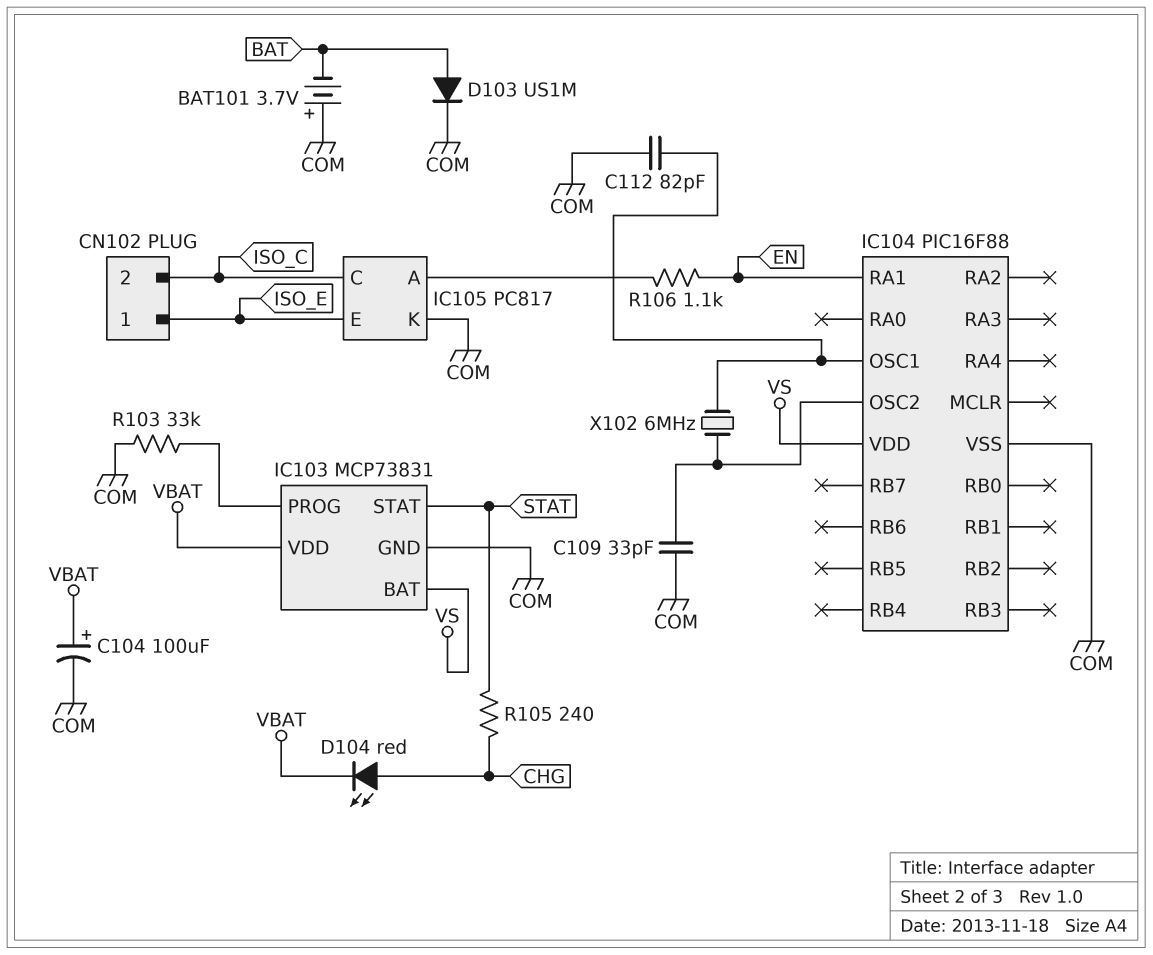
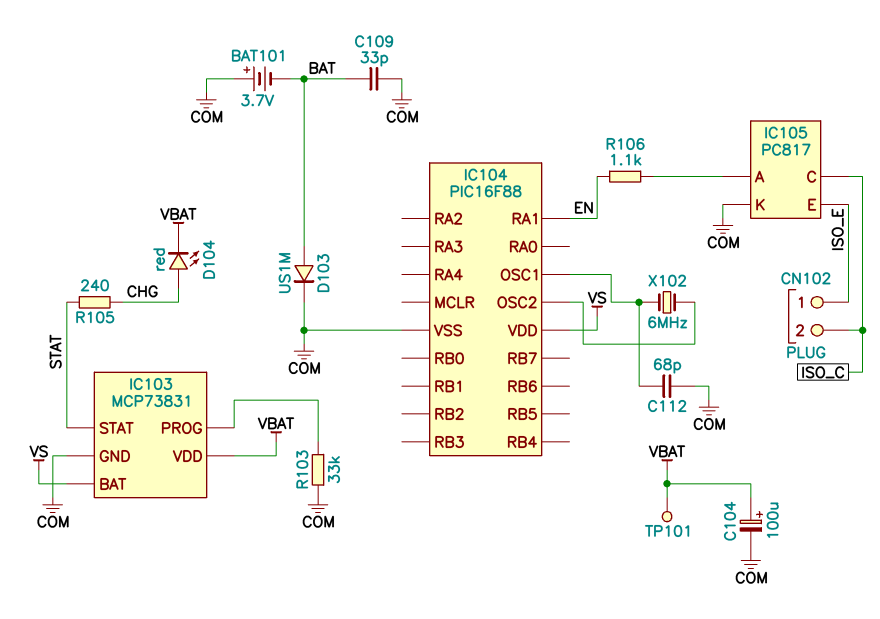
C109: 33pF (COM, IC104/OSC2) -> 33pF (BAT, COM)
C112: 82pF (COM, IC104/OSC1) -> 68pF (COM, IC104/OSC1)
TP101: none -> test point (VBAT)

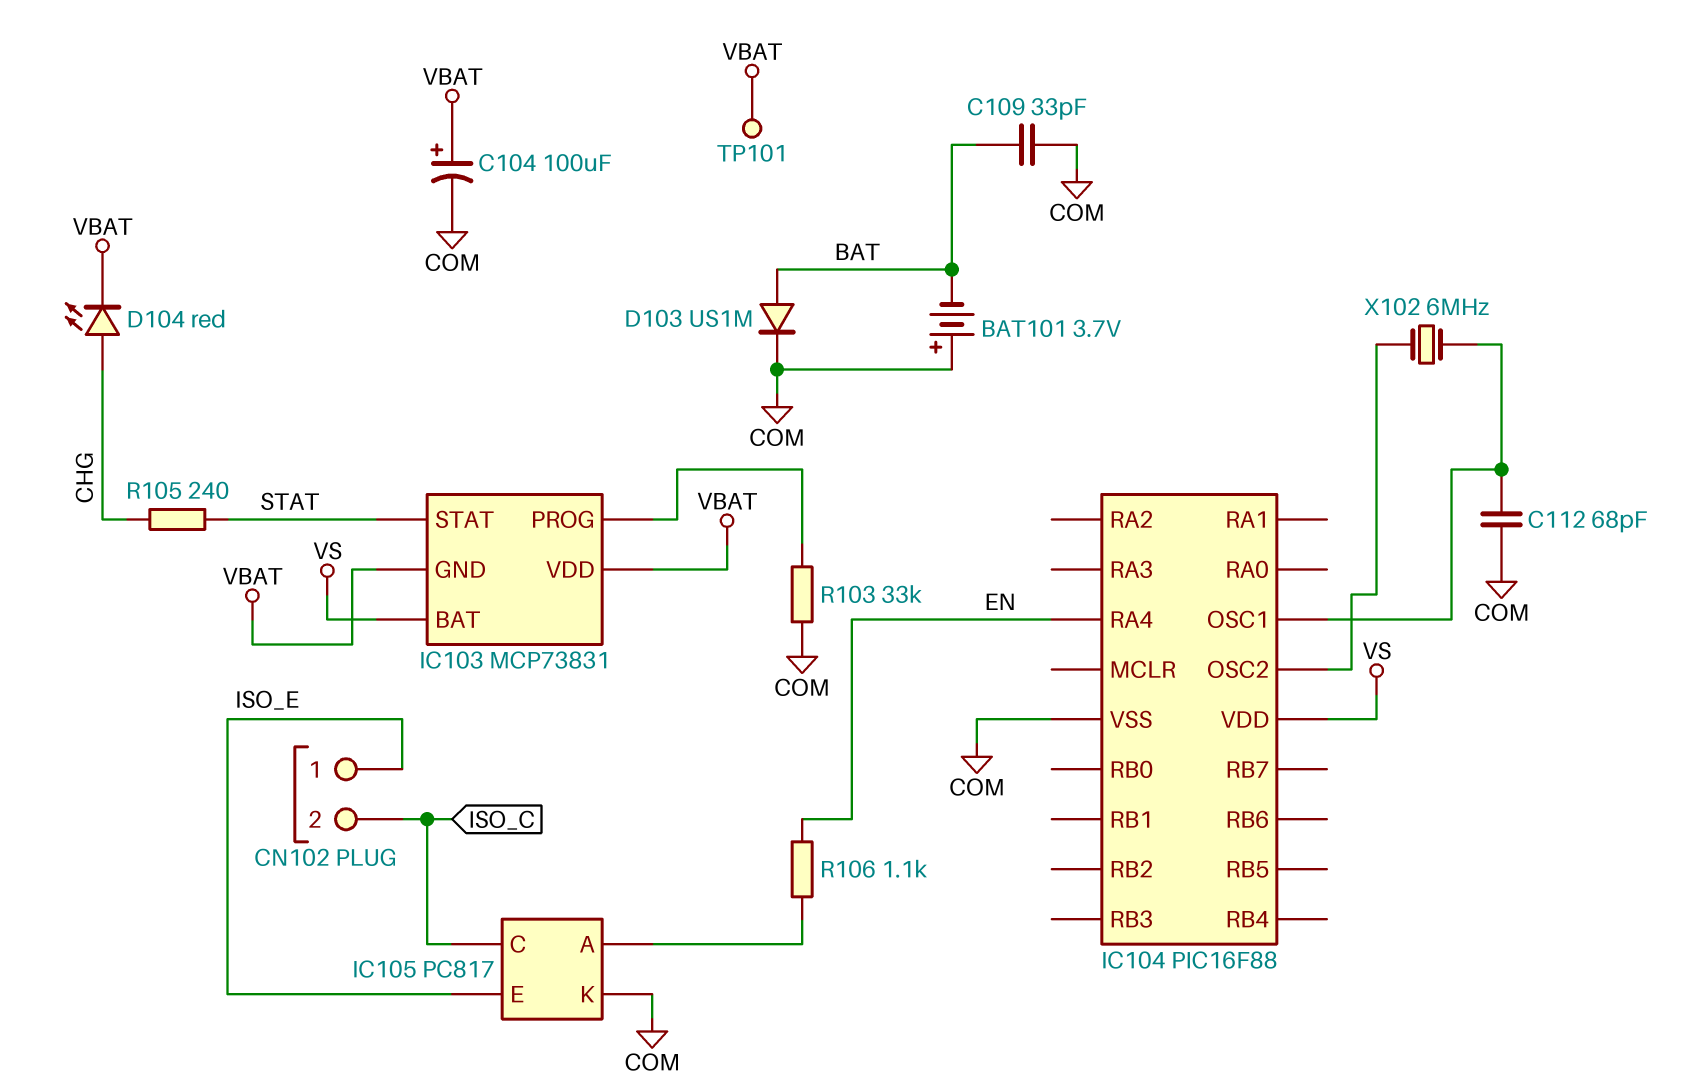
IC103 pin GND: COM -> VBAT
IC104 pin RA1: EN -> none
IC104 pin RA4: none -> EN

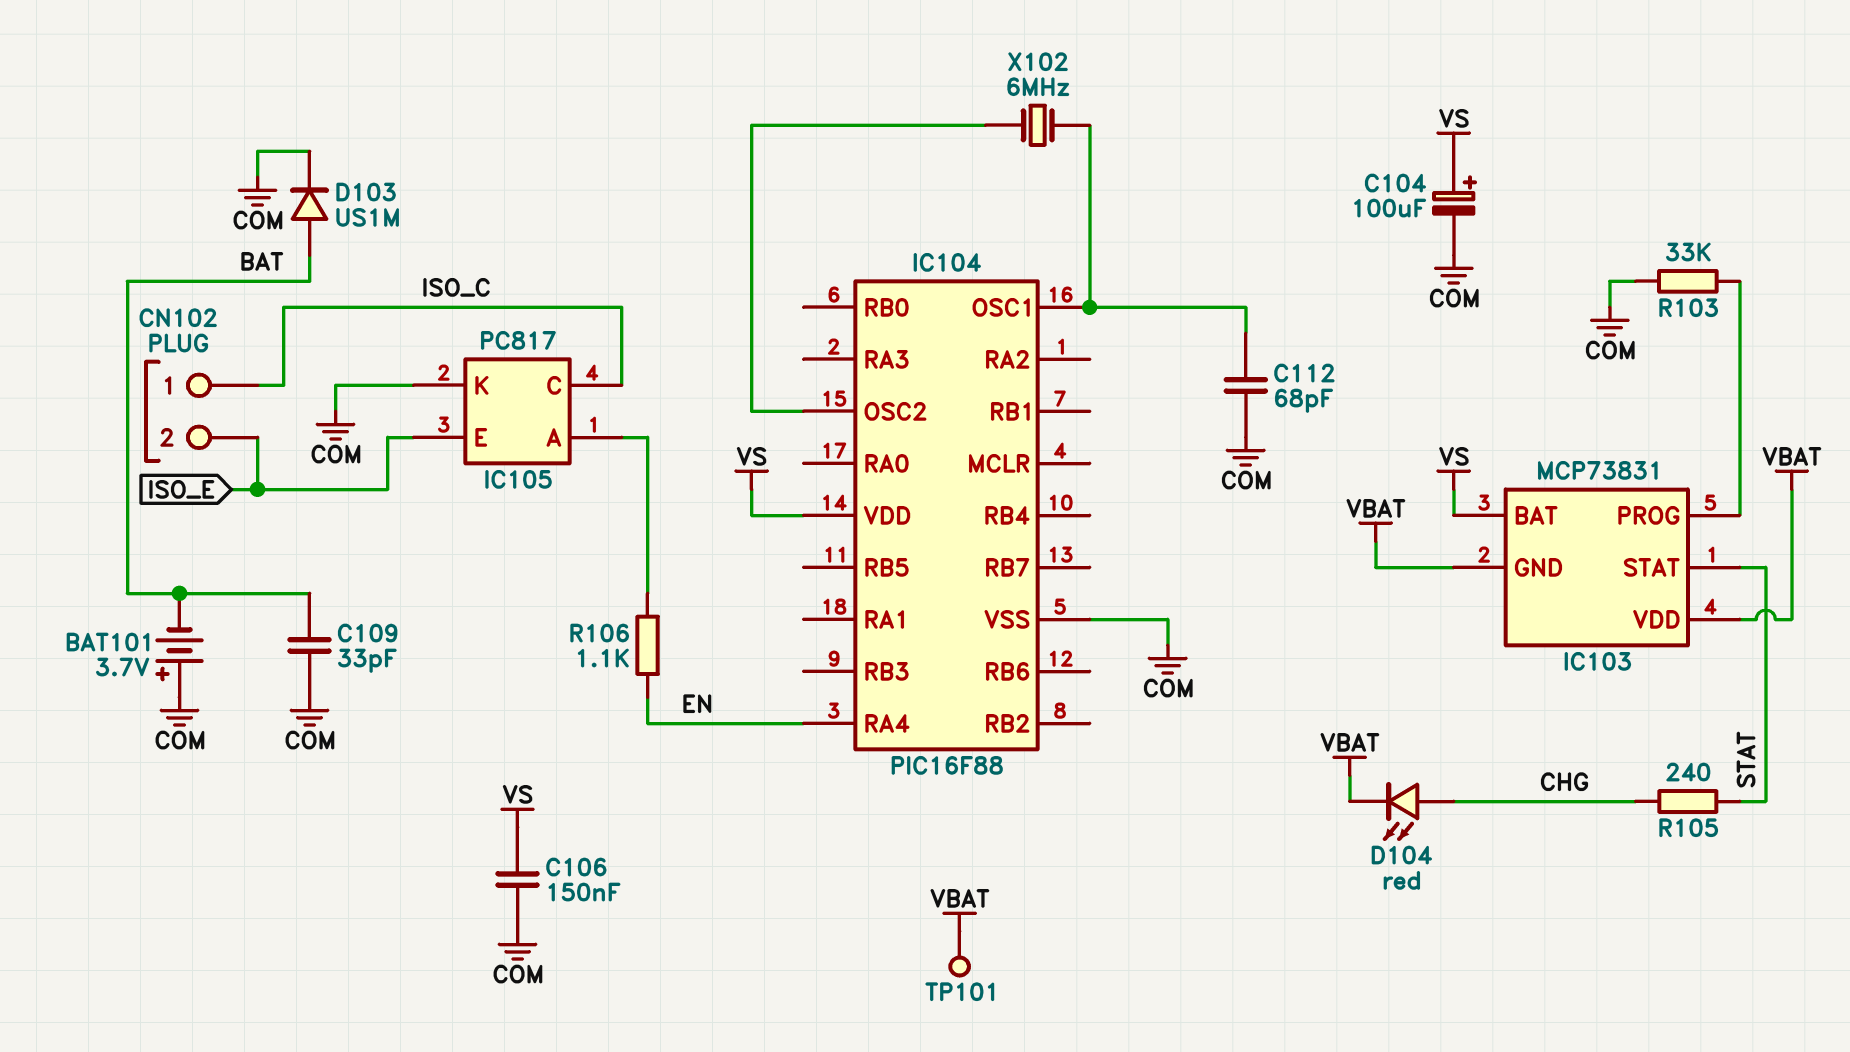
C104: 100uF (plus VBAT, minus COM) -> 100uF (plus VS, minus COM)
C106: none -> 150nF (COM, VS)
CN102 pin 1: ISO_E -> ISO_C
CN102 pin 2: ISO_C -> ISO_E

